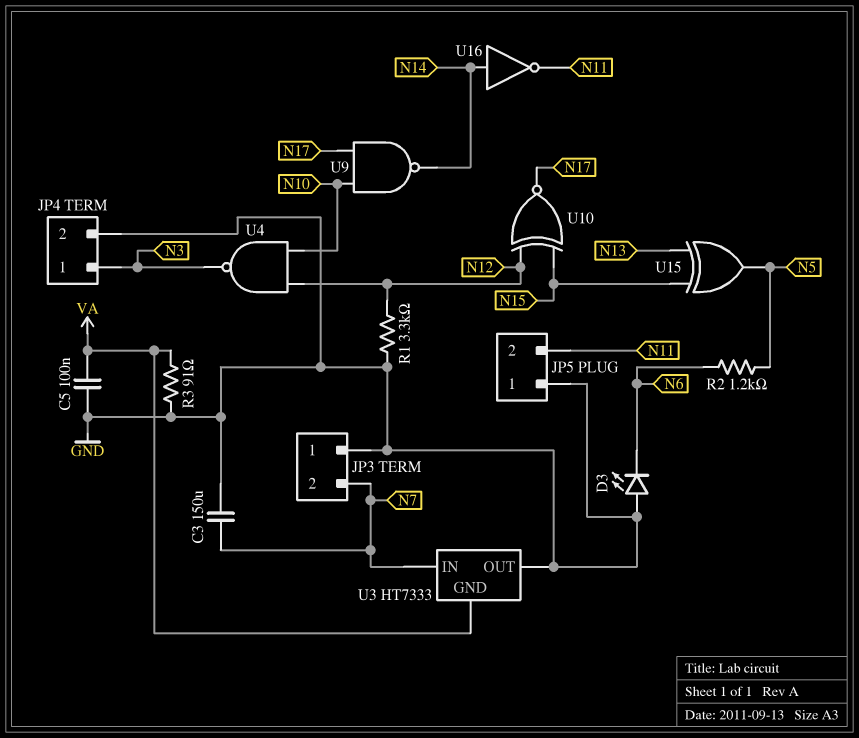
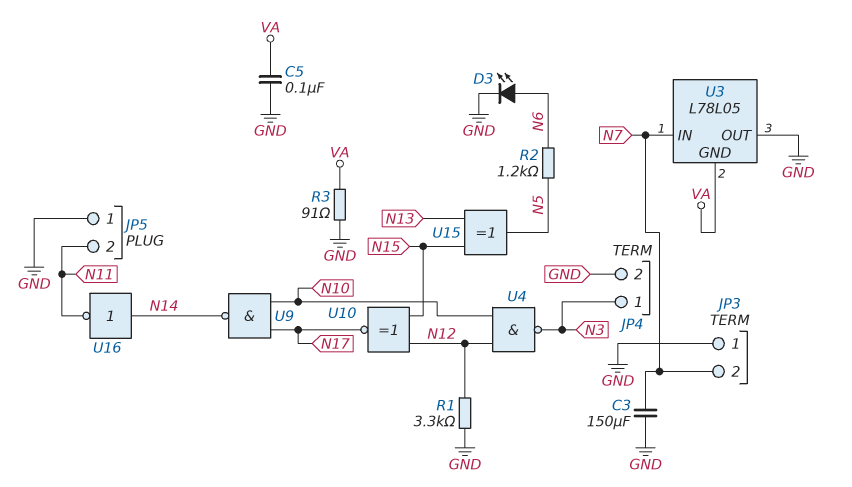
D3: LED (A GND, K N6) -> LED (A N6, K GND)
U3: HT7333 -> L78L05

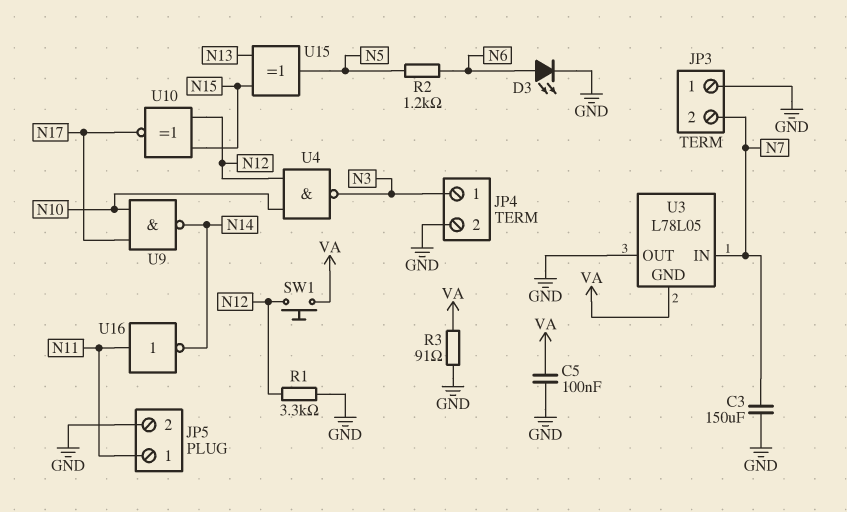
JP5 pin 1: GND -> N11
JP5 pin 2: N11 -> GND
SW1: none -> button (N12, VA)
U16: NOT (in N14, out N11) -> NOT (in N11, out N14)

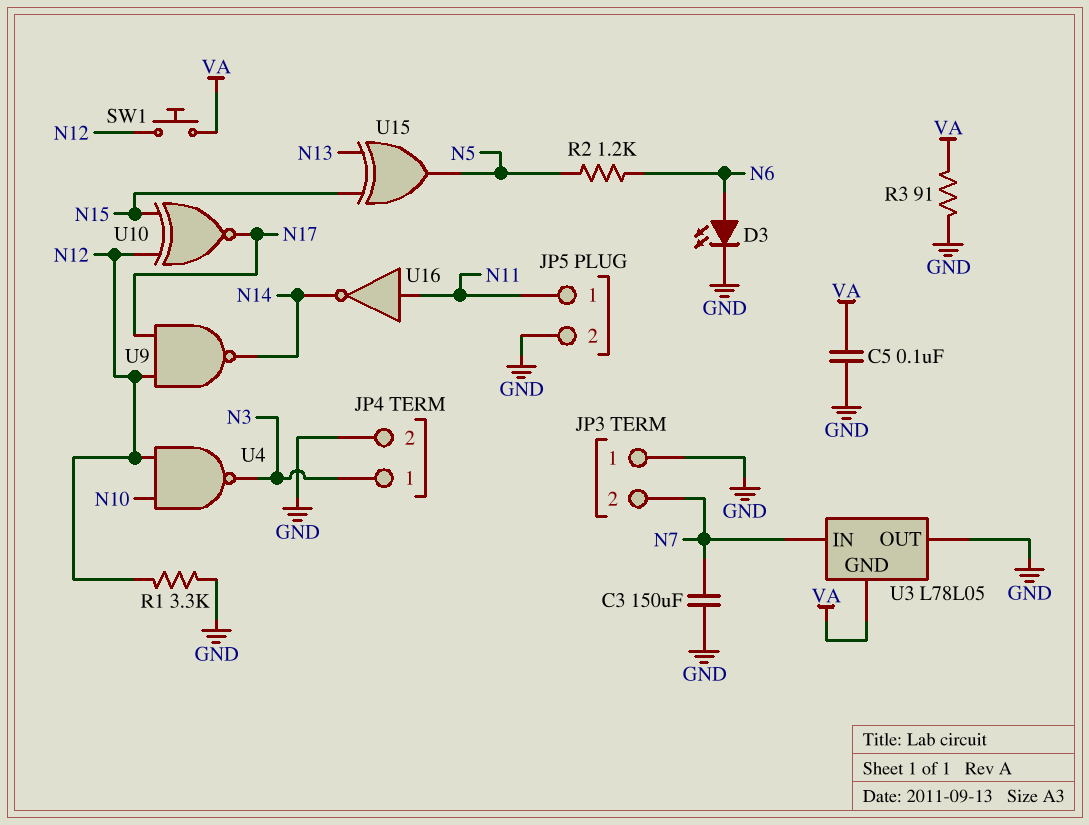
U9: NAND (in N10, in N17, out N14) -> NAND (in N12, in N17, out N14)

